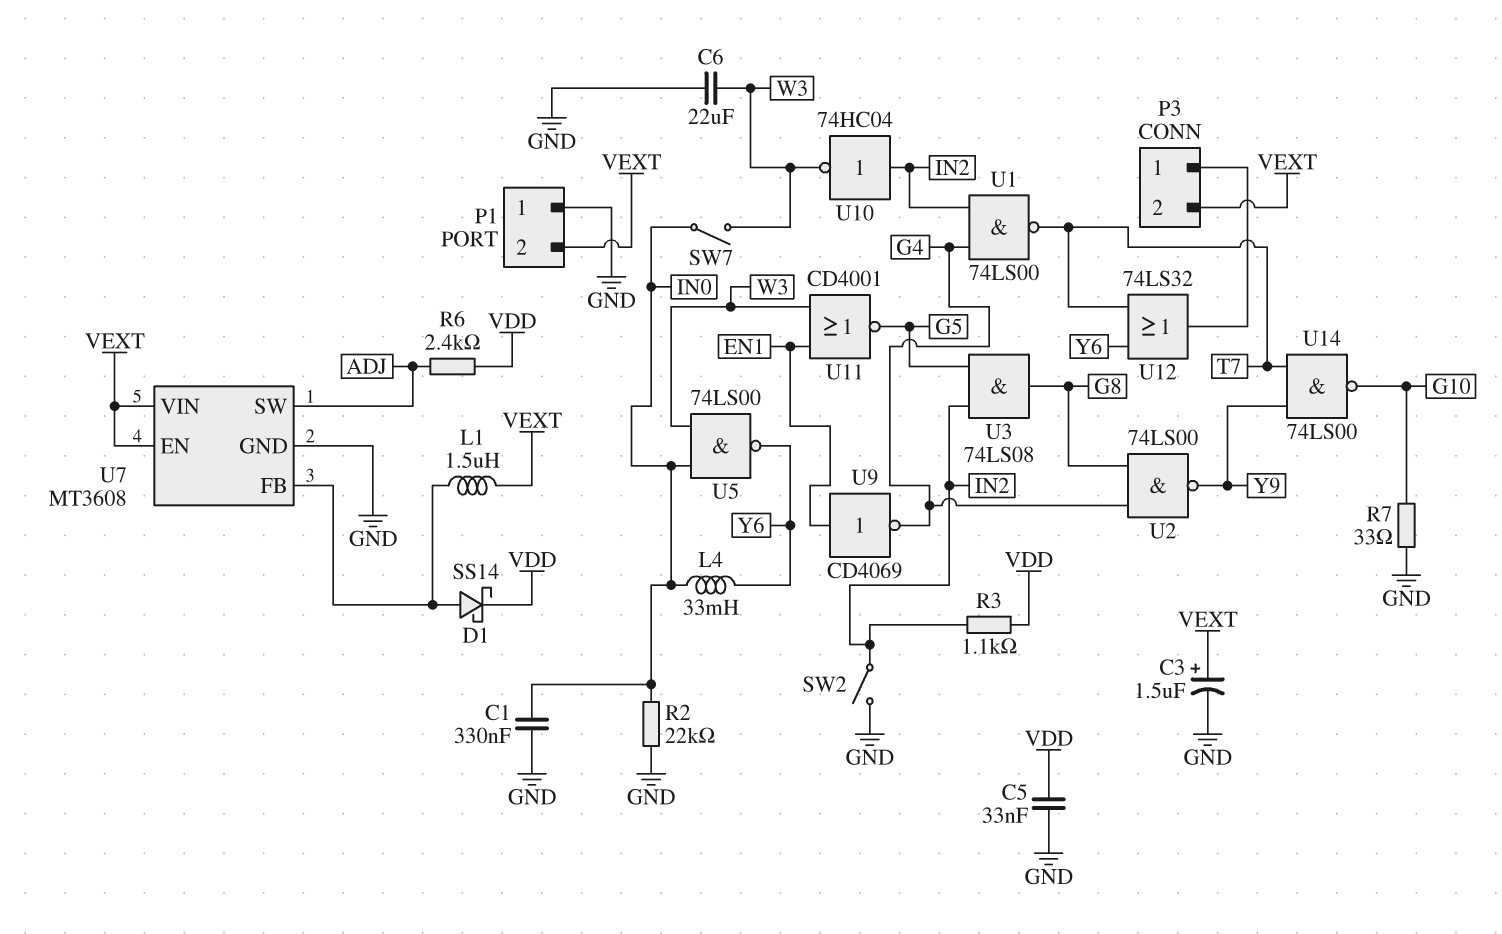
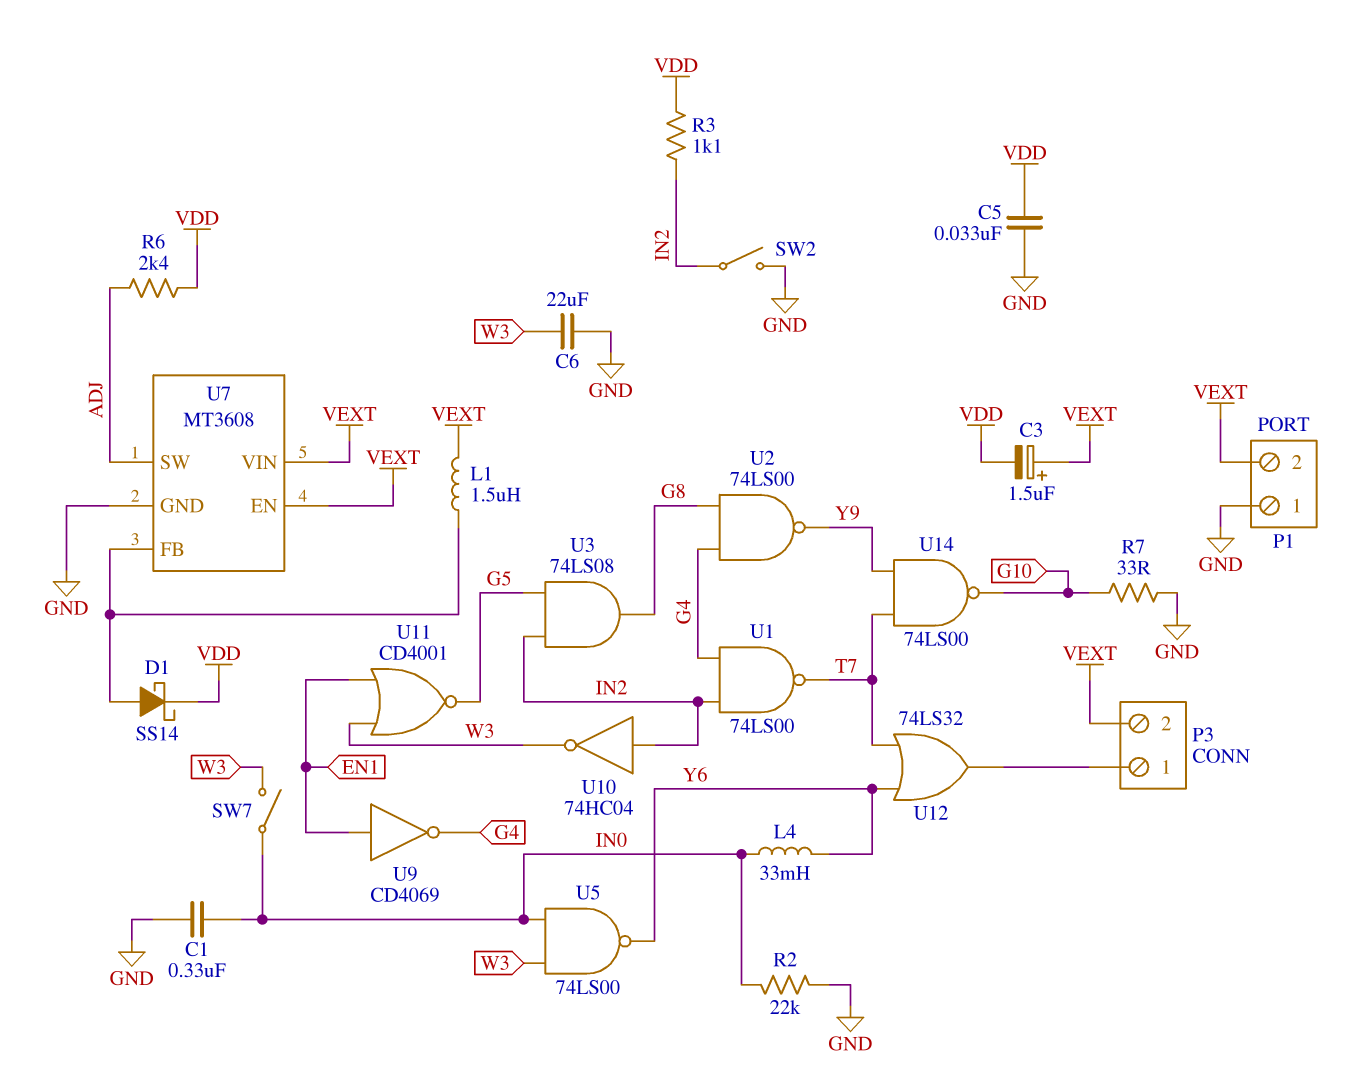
C3: 1.5uF (plus VEXT, minus GND) -> 1.5uF (plus VEXT, minus VDD)

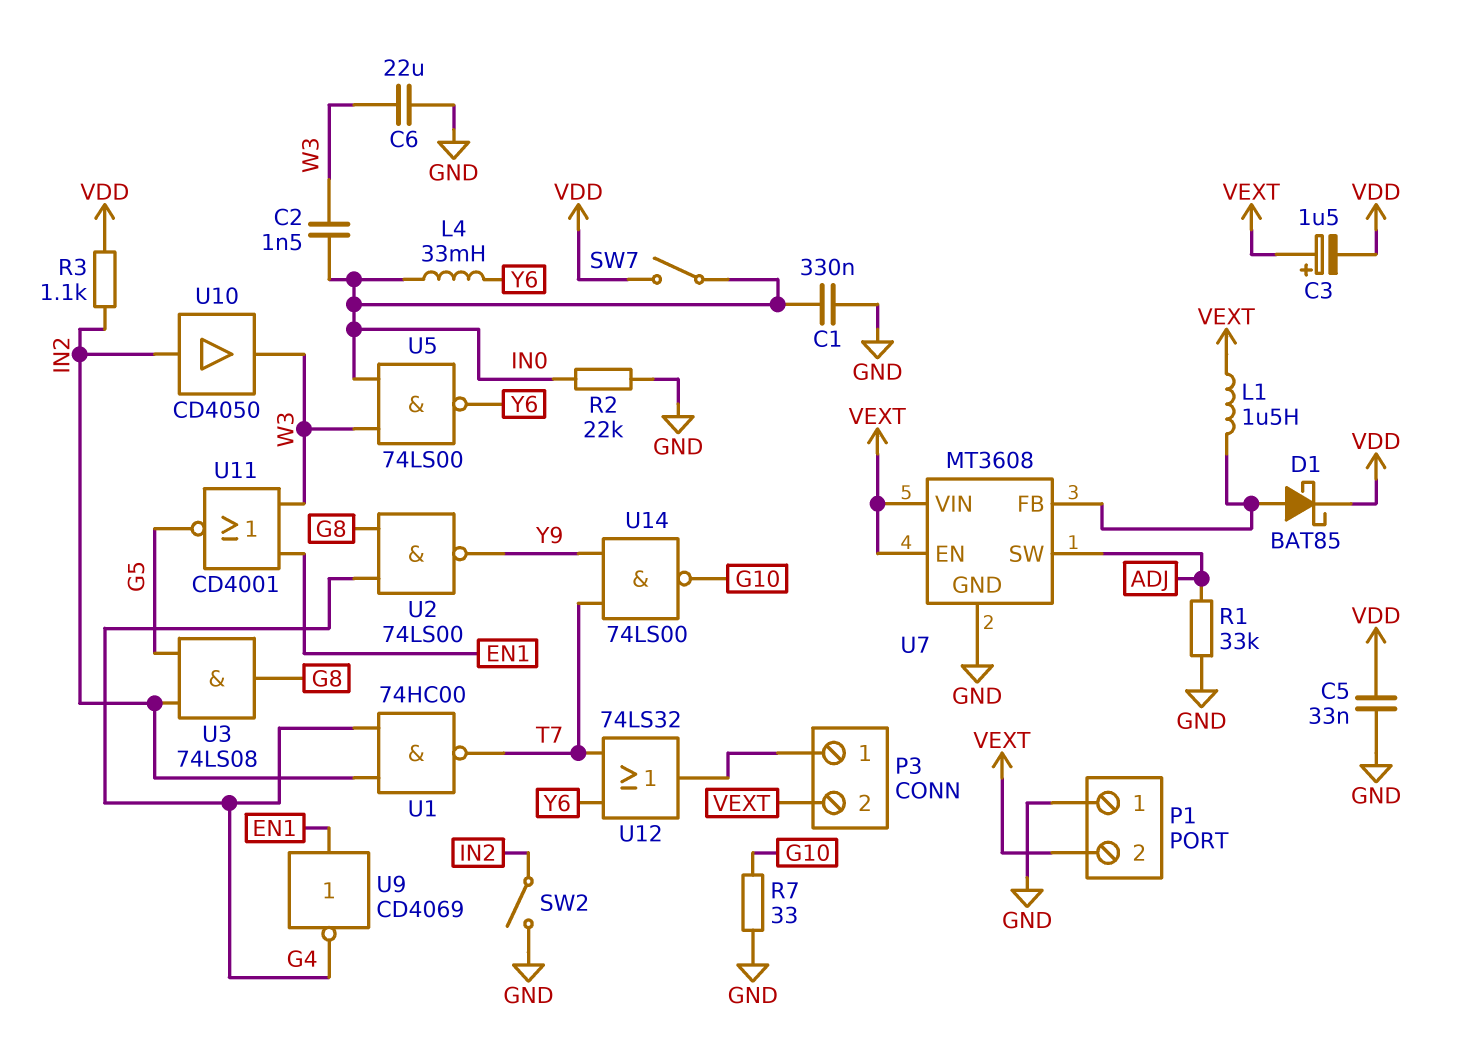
C2: none -> 1.5nF (IN0, W3)
D1: schottky SS14 (A U7/FB, K VDD) -> schottky BAT85 (A U7/FB, K VDD)
R1: none -> 33k (ADJ, GND)
R6: 2.4k (ADJ, VDD) -> none
SW7: switch (IN0, W3) -> switch (IN0, VDD)
U1: NAND 74LS00 (in G4, in IN2, out T7) -> NAND 74HC00 (in G4, in IN2, out T7)
U10: NOT 74HC04 (in IN2, out W3) -> buffer CD4050 (in IN2, out W3)

